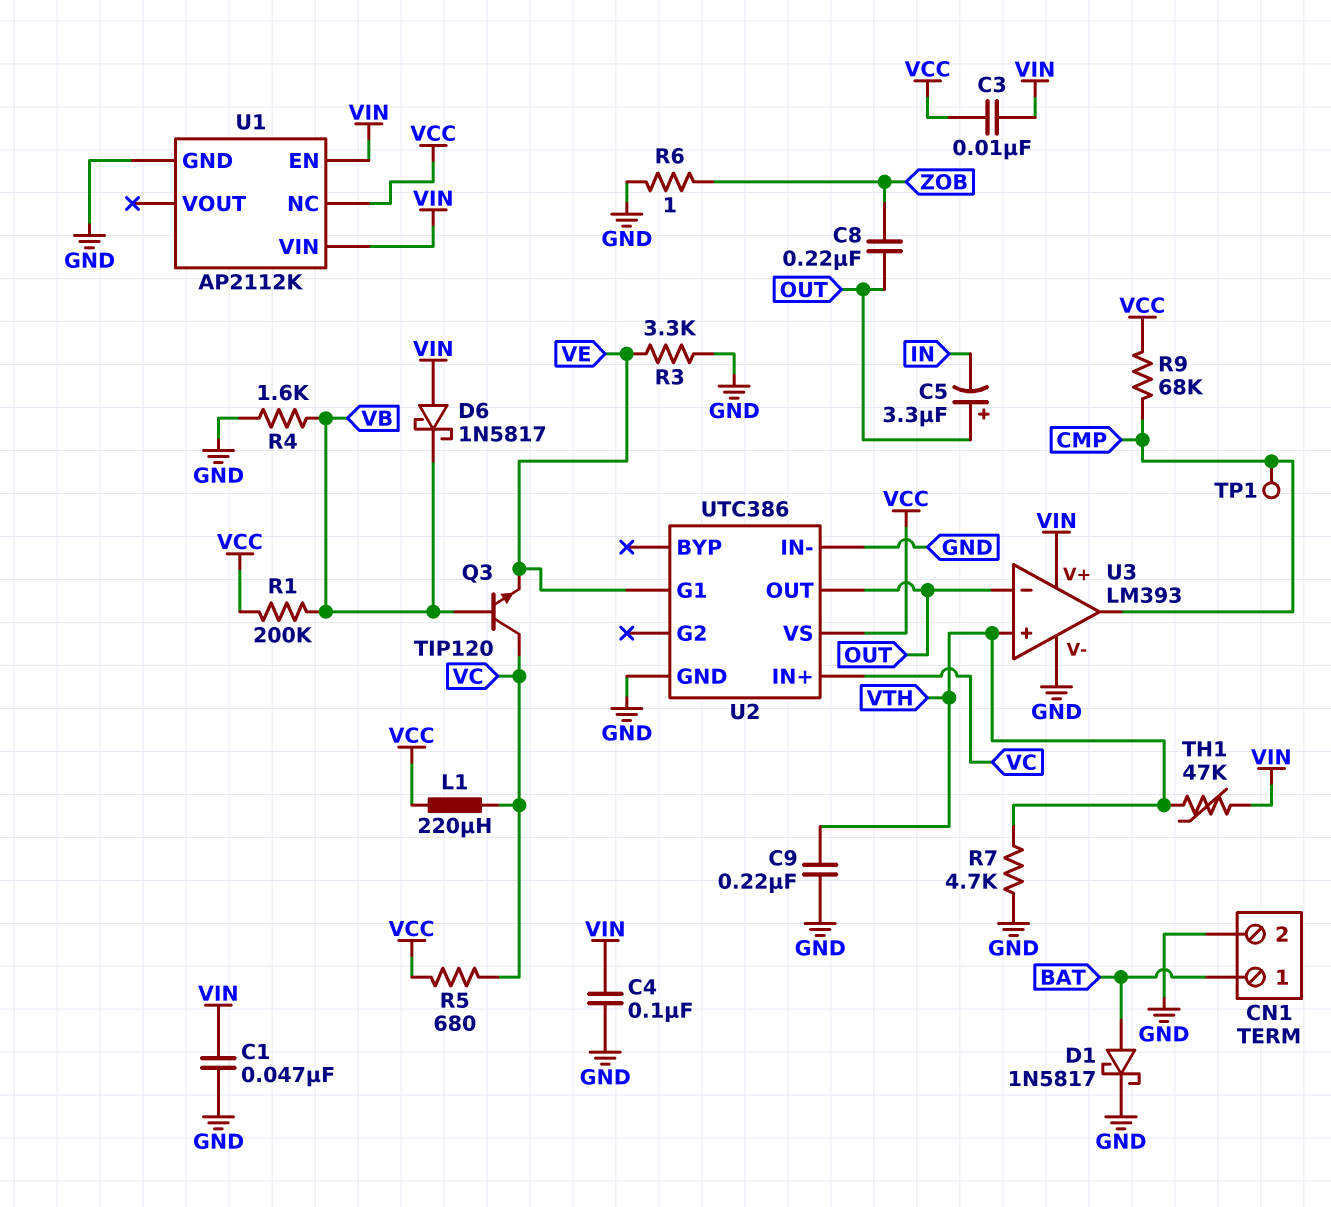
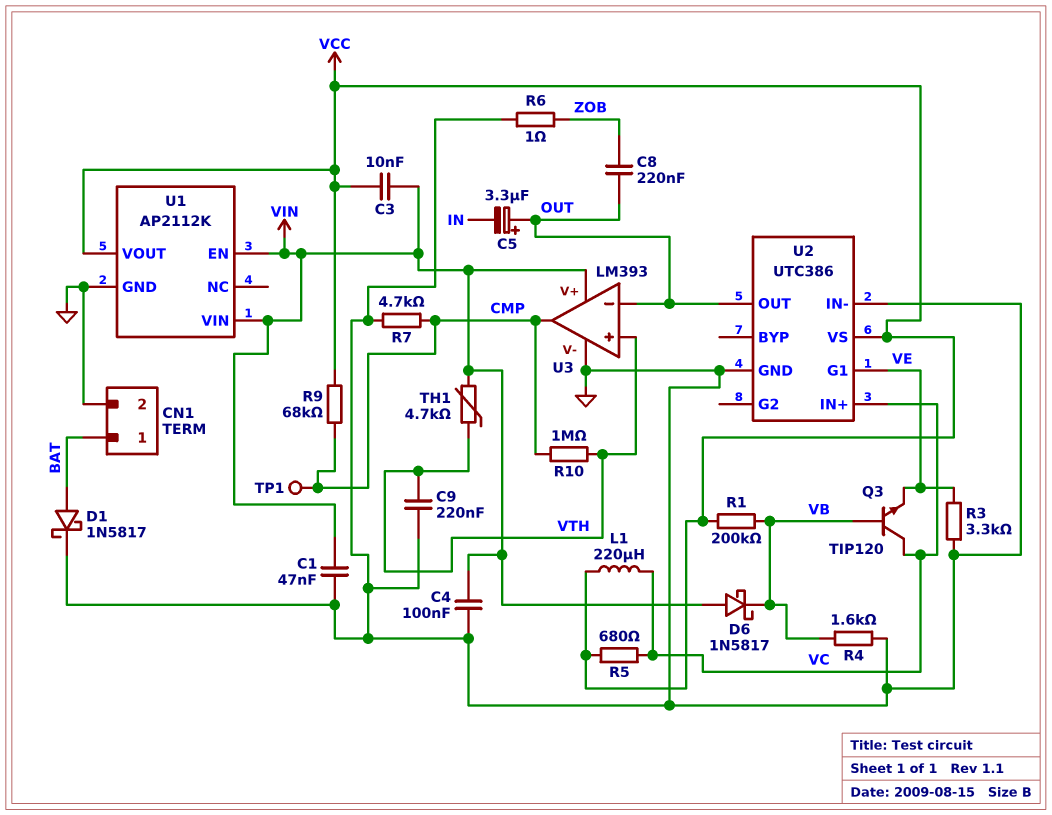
R7: 4.7k (GND, VTH) -> 4.7k (CMP, GND)
R10: none -> 1M (CMP, VTH)
TH1: 47k (VIN, VTH) -> 4.7k (VIN, VTH)
U1 pin NC: VCC -> none
U1 pin VOUT: none -> VCC

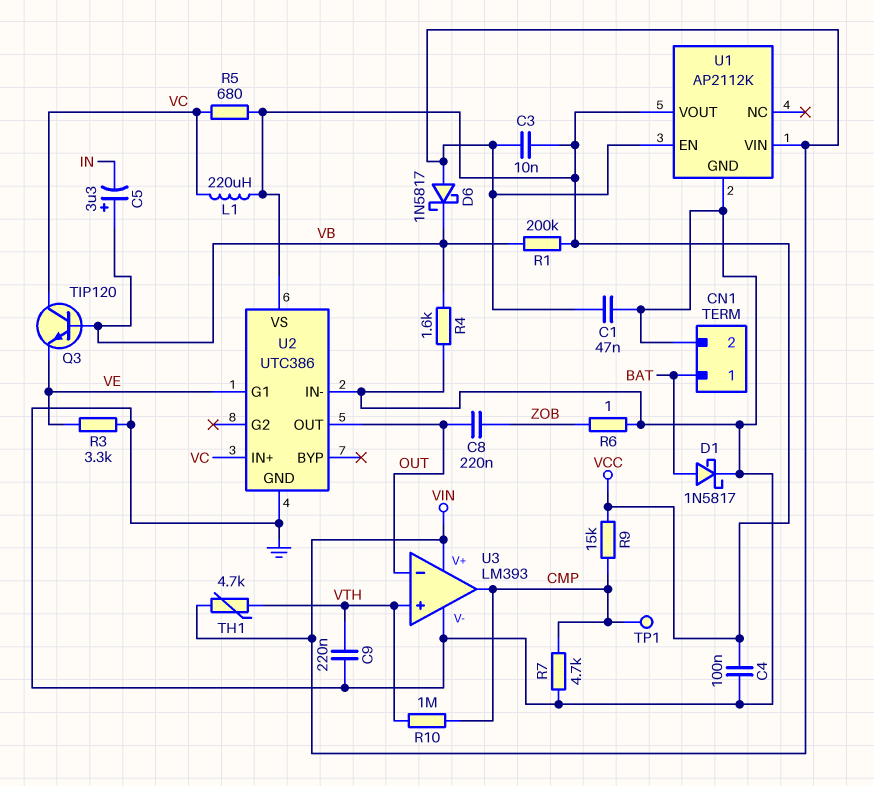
C4: 100nF (GND, VIN) -> 100nF (GND, VCC)
C5: 3.3uF (plus OUT, minus IN) -> 3.3uF (plus VB, minus IN)
R9: 68k (CMP, VCC) -> 15k (CMP, VCC)

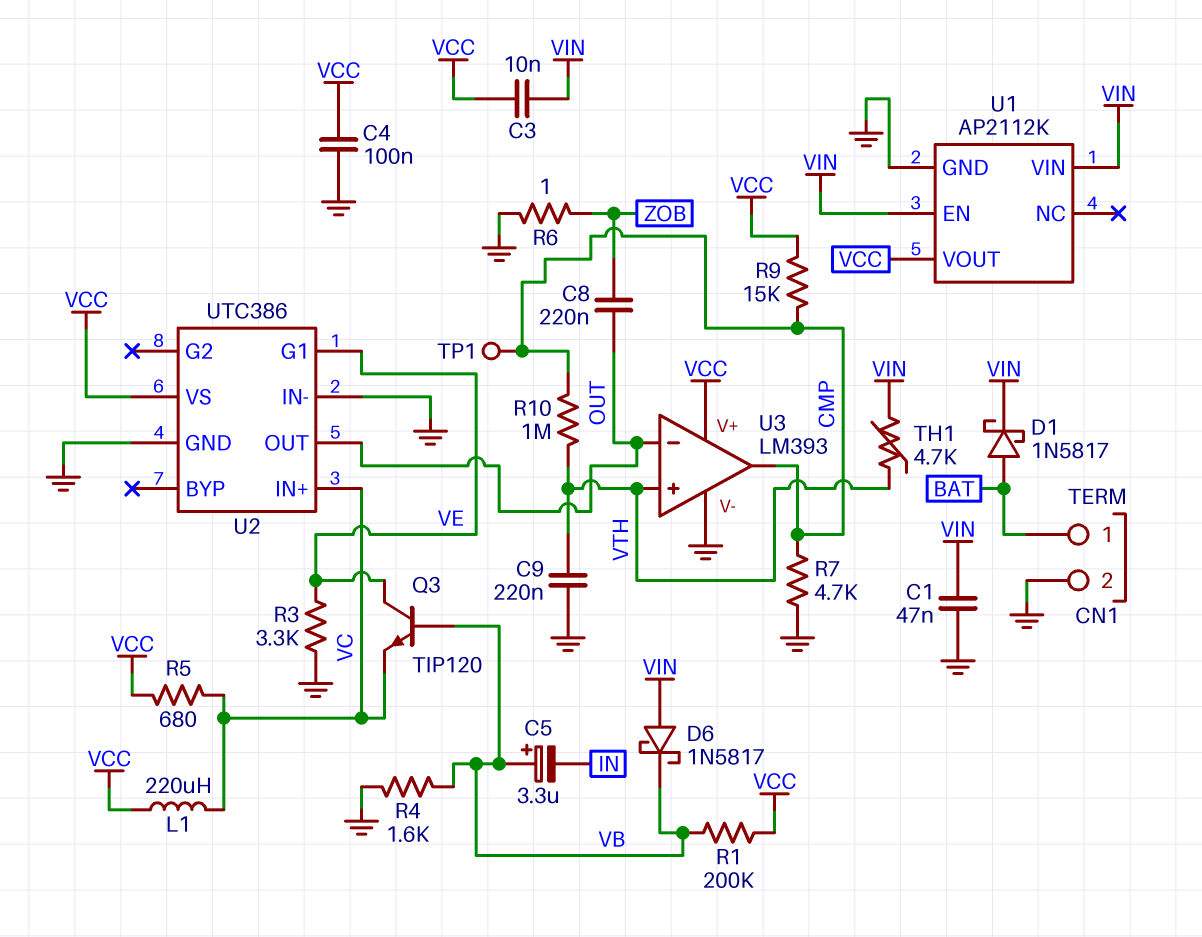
D1: schottky 1N5817 (A BAT, K GND) -> schottky 1N5817 (A BAT, K VIN)
Q3: NPN TIP120 (B VB, C VC, E VE) -> NPN TIP120 (B VB, C VE, E VC)
U3 pin V+: VIN -> VCC

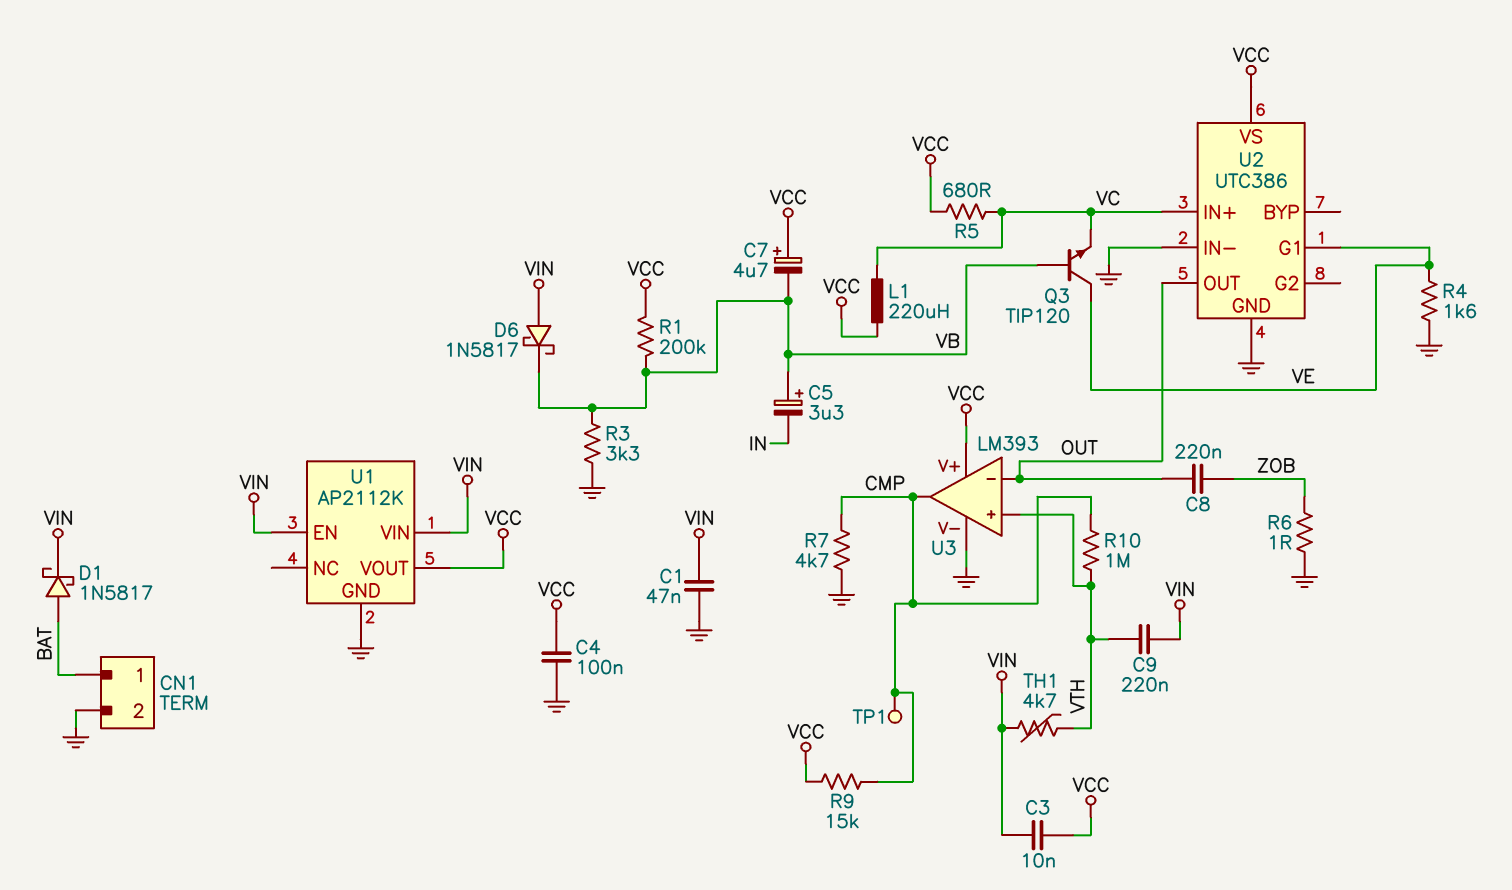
C7: none -> 4.7uF (plus VCC, minus VB)
C9: 220nF (GND, VTH) -> 220nF (VIN, VTH)
R3: 3.3k (GND, VE) -> 3.3k (GND, VB)
R4: 1.6k (GND, VB) -> 1.6k (GND, VE)

